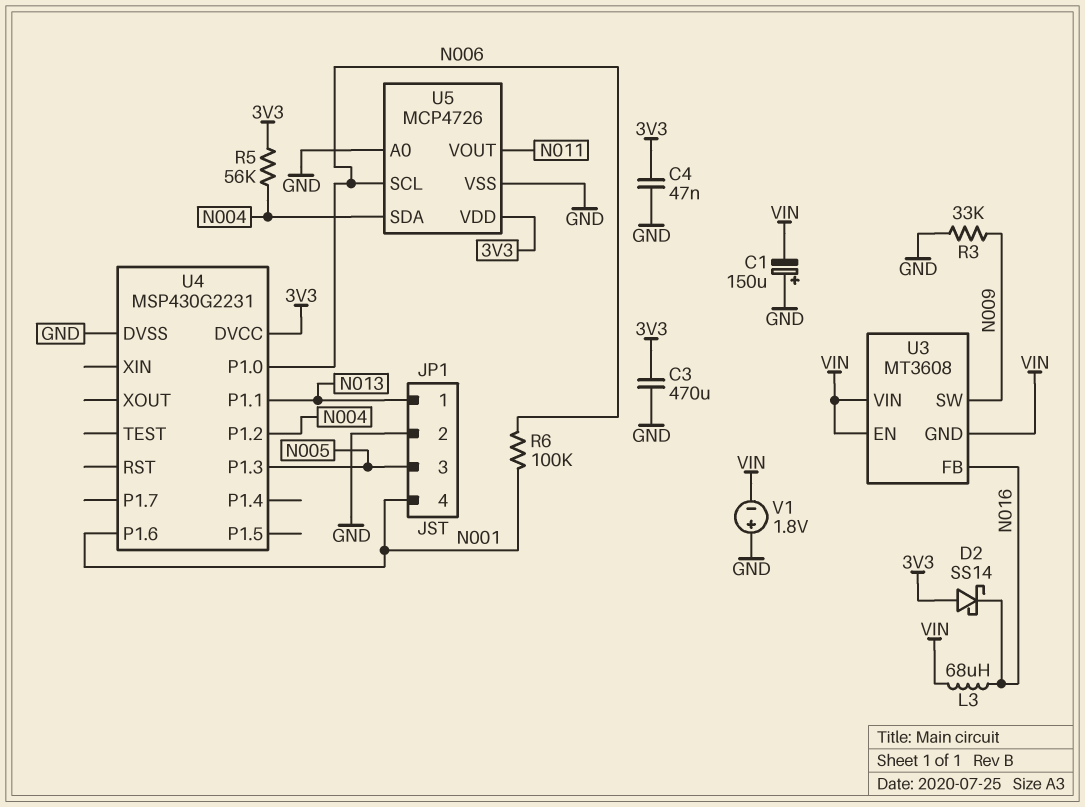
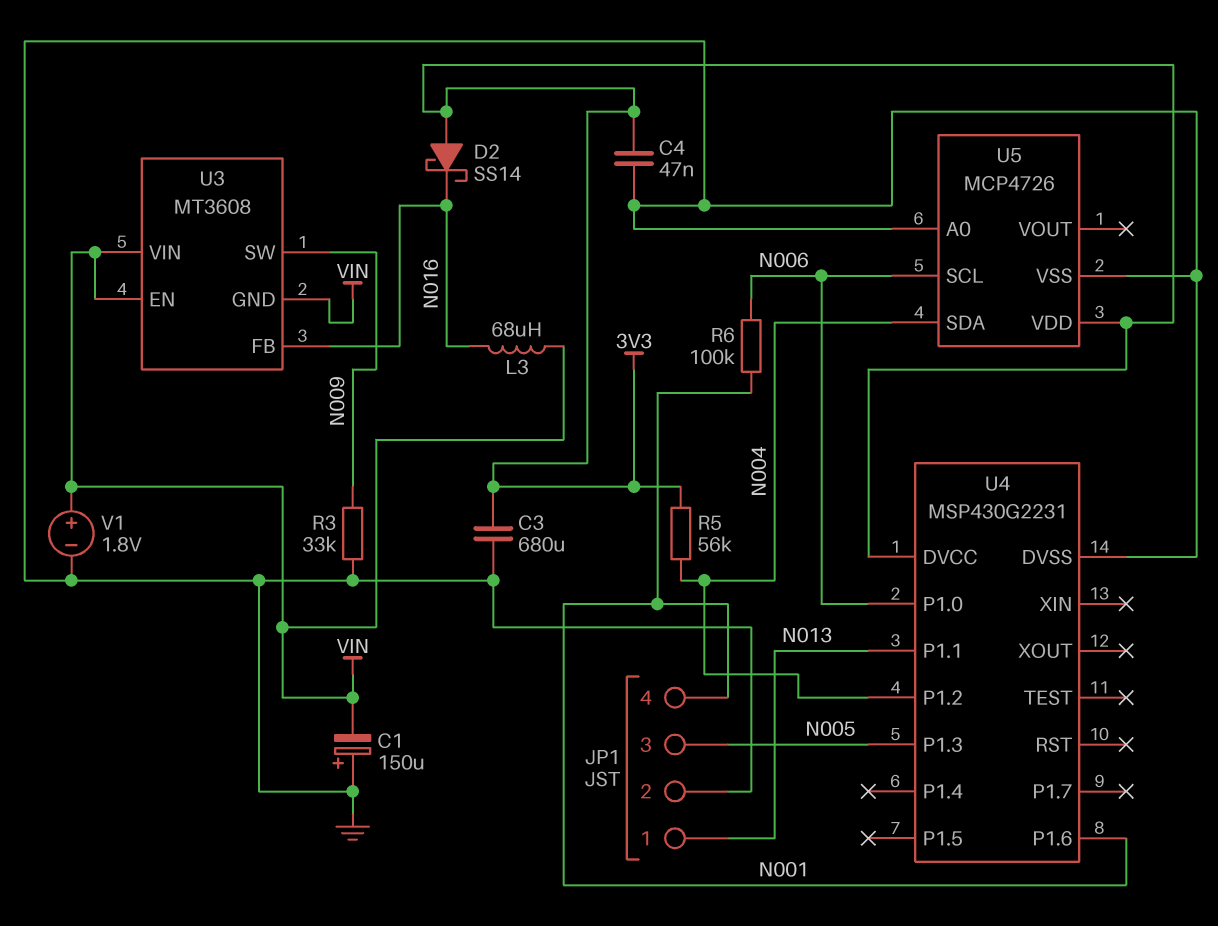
C3: 470uF (3V3, GND) -> 680uF (3V3, GND)
U5 pin VOUT: N011 -> none
V1: 1.8V (plus GND, minus VIN) -> 1.8V (plus VIN, minus GND)

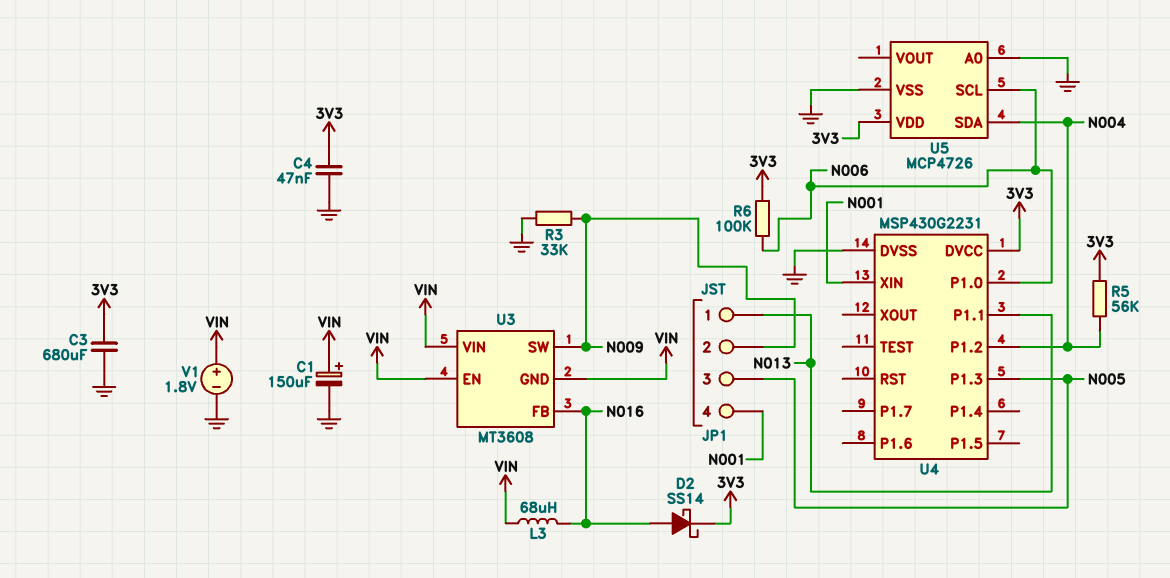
C1: 150uF (plus GND, minus VIN) -> 150uF (plus VIN, minus GND)
D2: schottky SS14 (A 3V3, K N016) -> schottky SS14 (A N016, K 3V3)
JP1 pin 2: GND -> N009
R6: 100k (N001, N006) -> 100k (3V3, N006)
U4 pin P1.6: N001 -> none
U4 pin XIN: none -> N001

